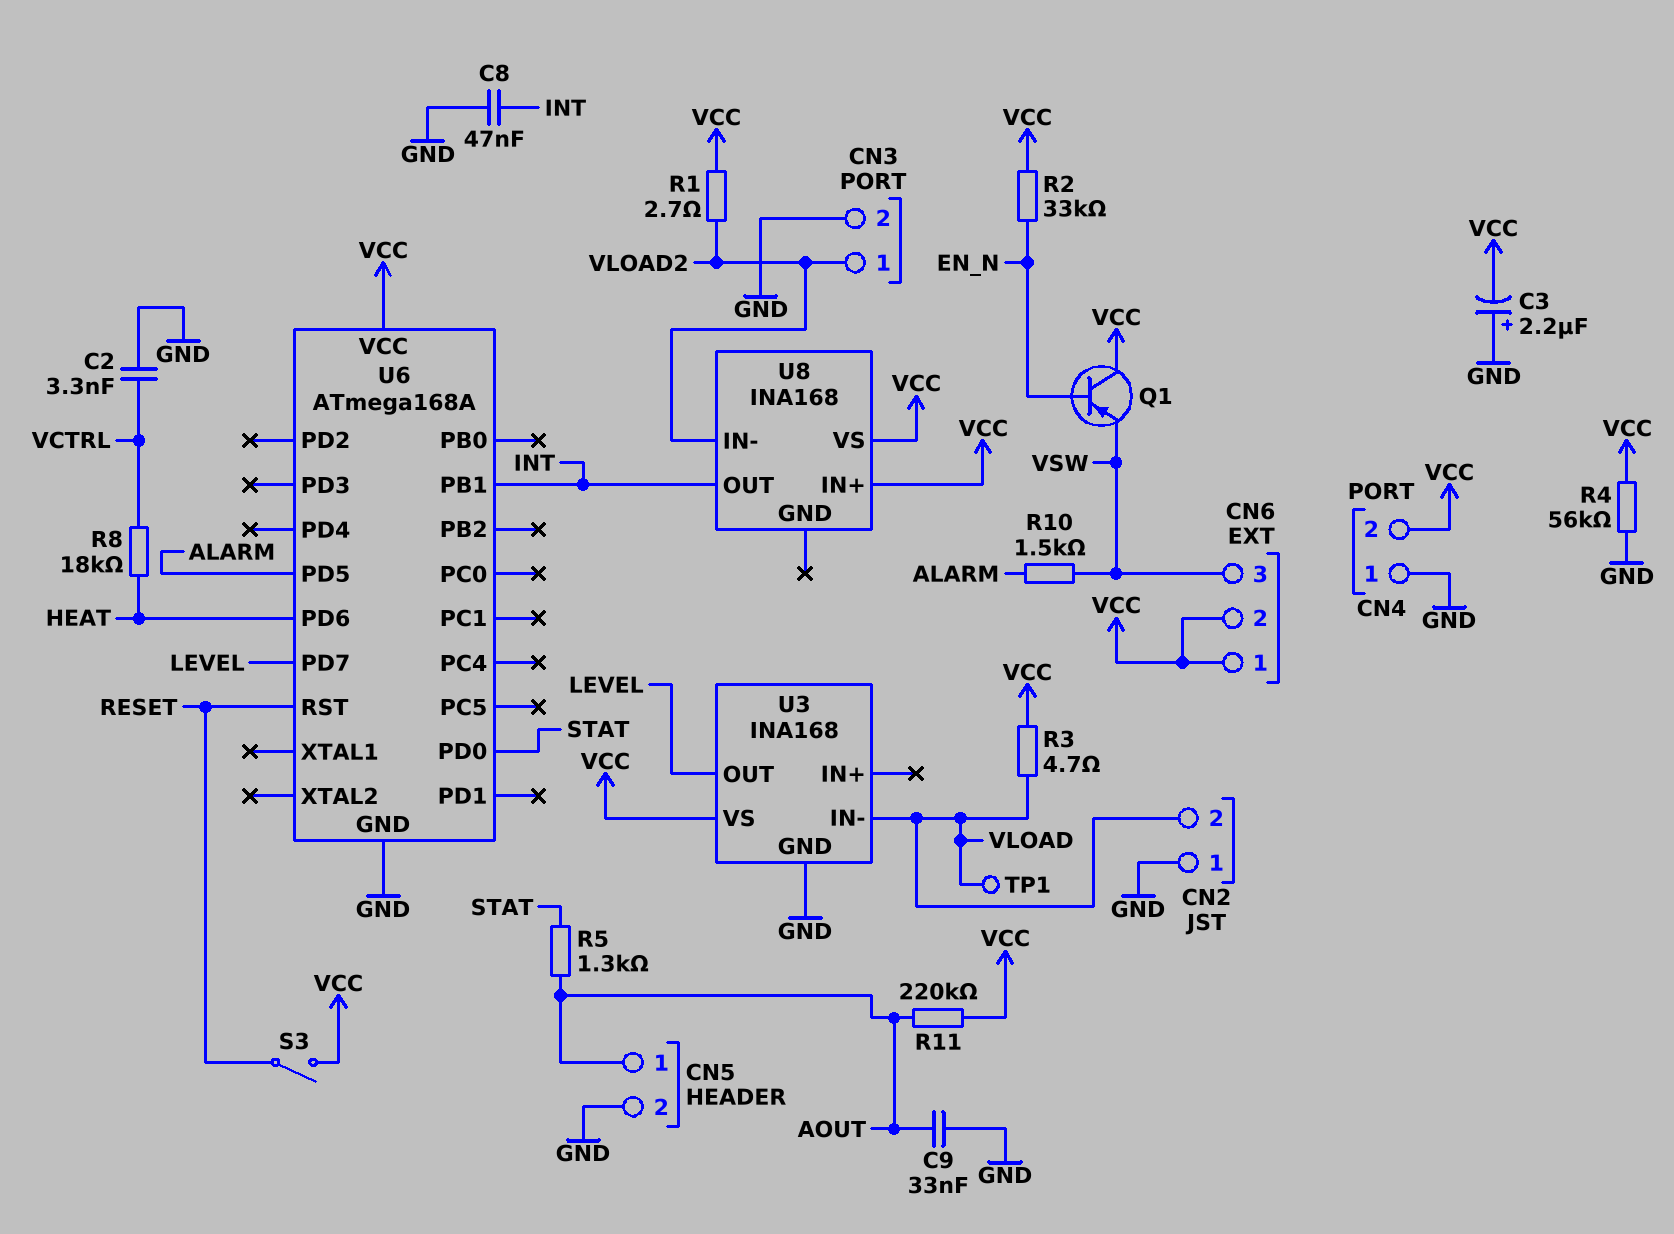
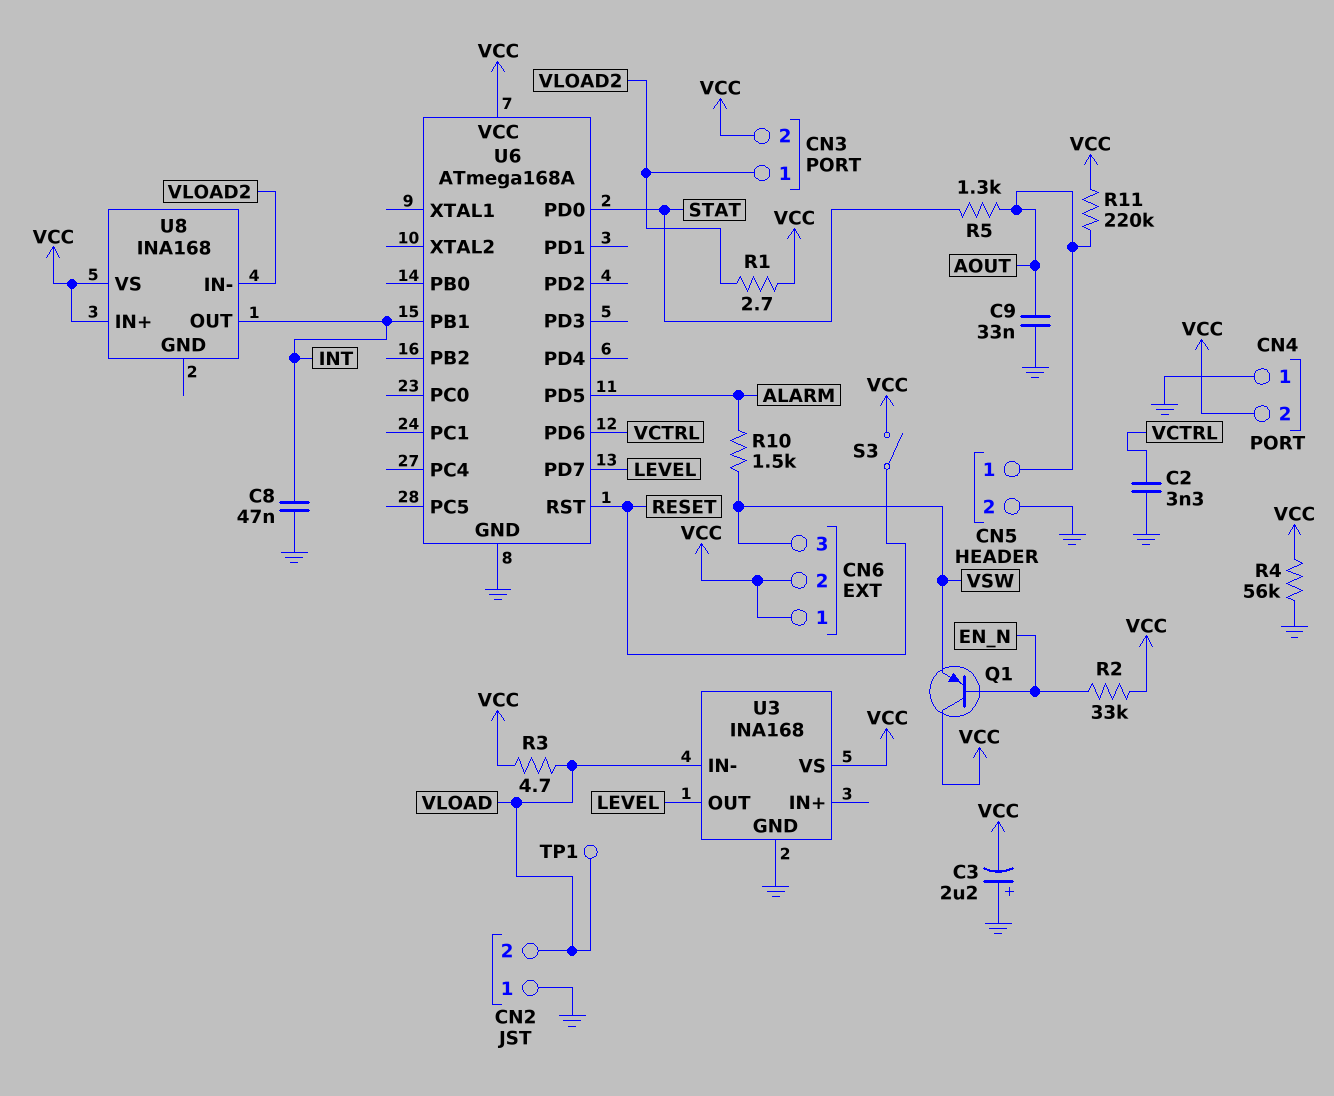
CN3 pin 2: GND -> VCC
R8: 18k (HEAT, VCTRL) -> none
U6 pin PD6: HEAT -> VCTRL

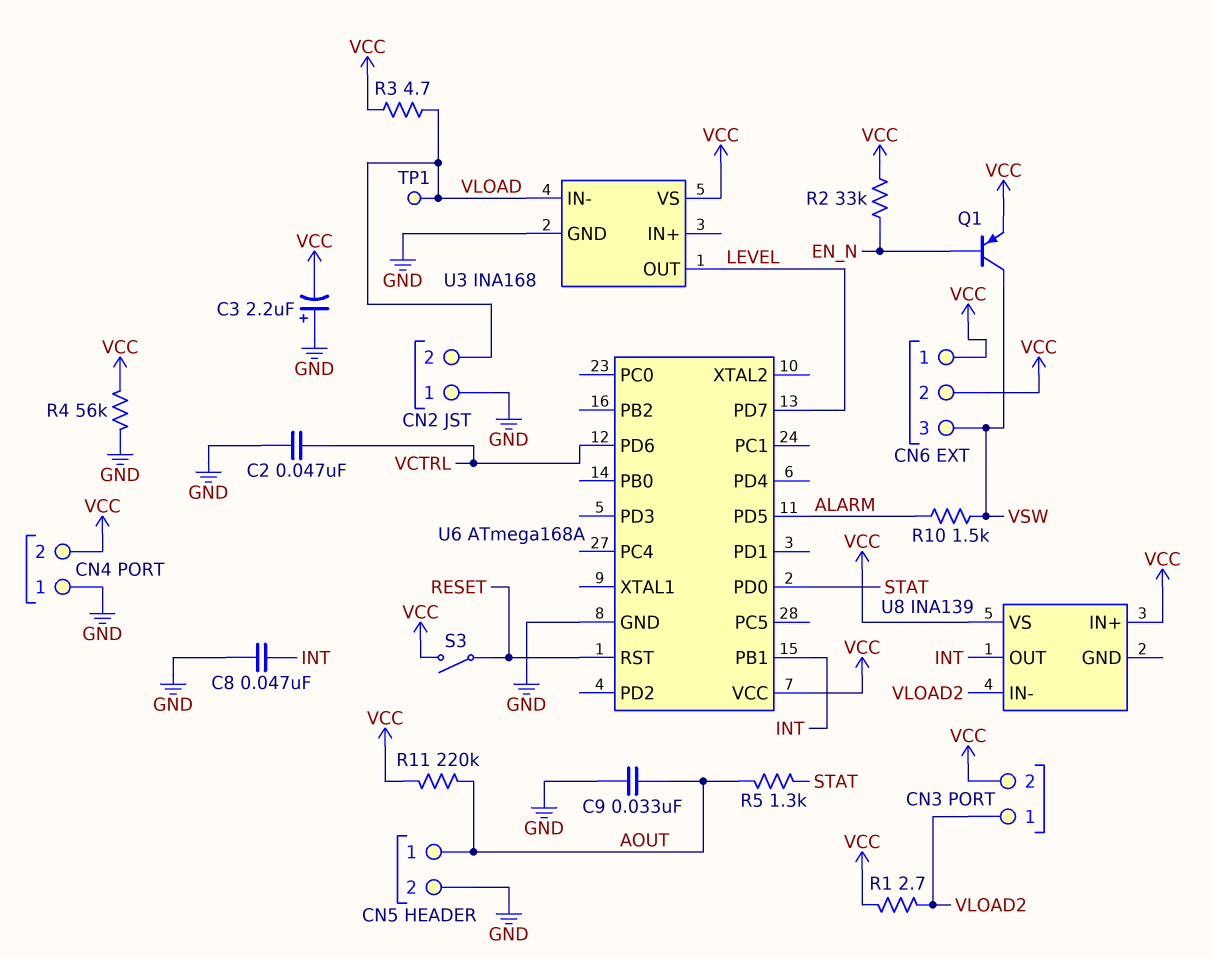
C2: 3.3nF (GND, VCTRL) -> 47nF (GND, VCTRL)
Q1: PNP (B EN_N, C VCC, E VSW) -> PNP (B EN_N, C VSW, E VCC)
U8: INA168 -> INA139

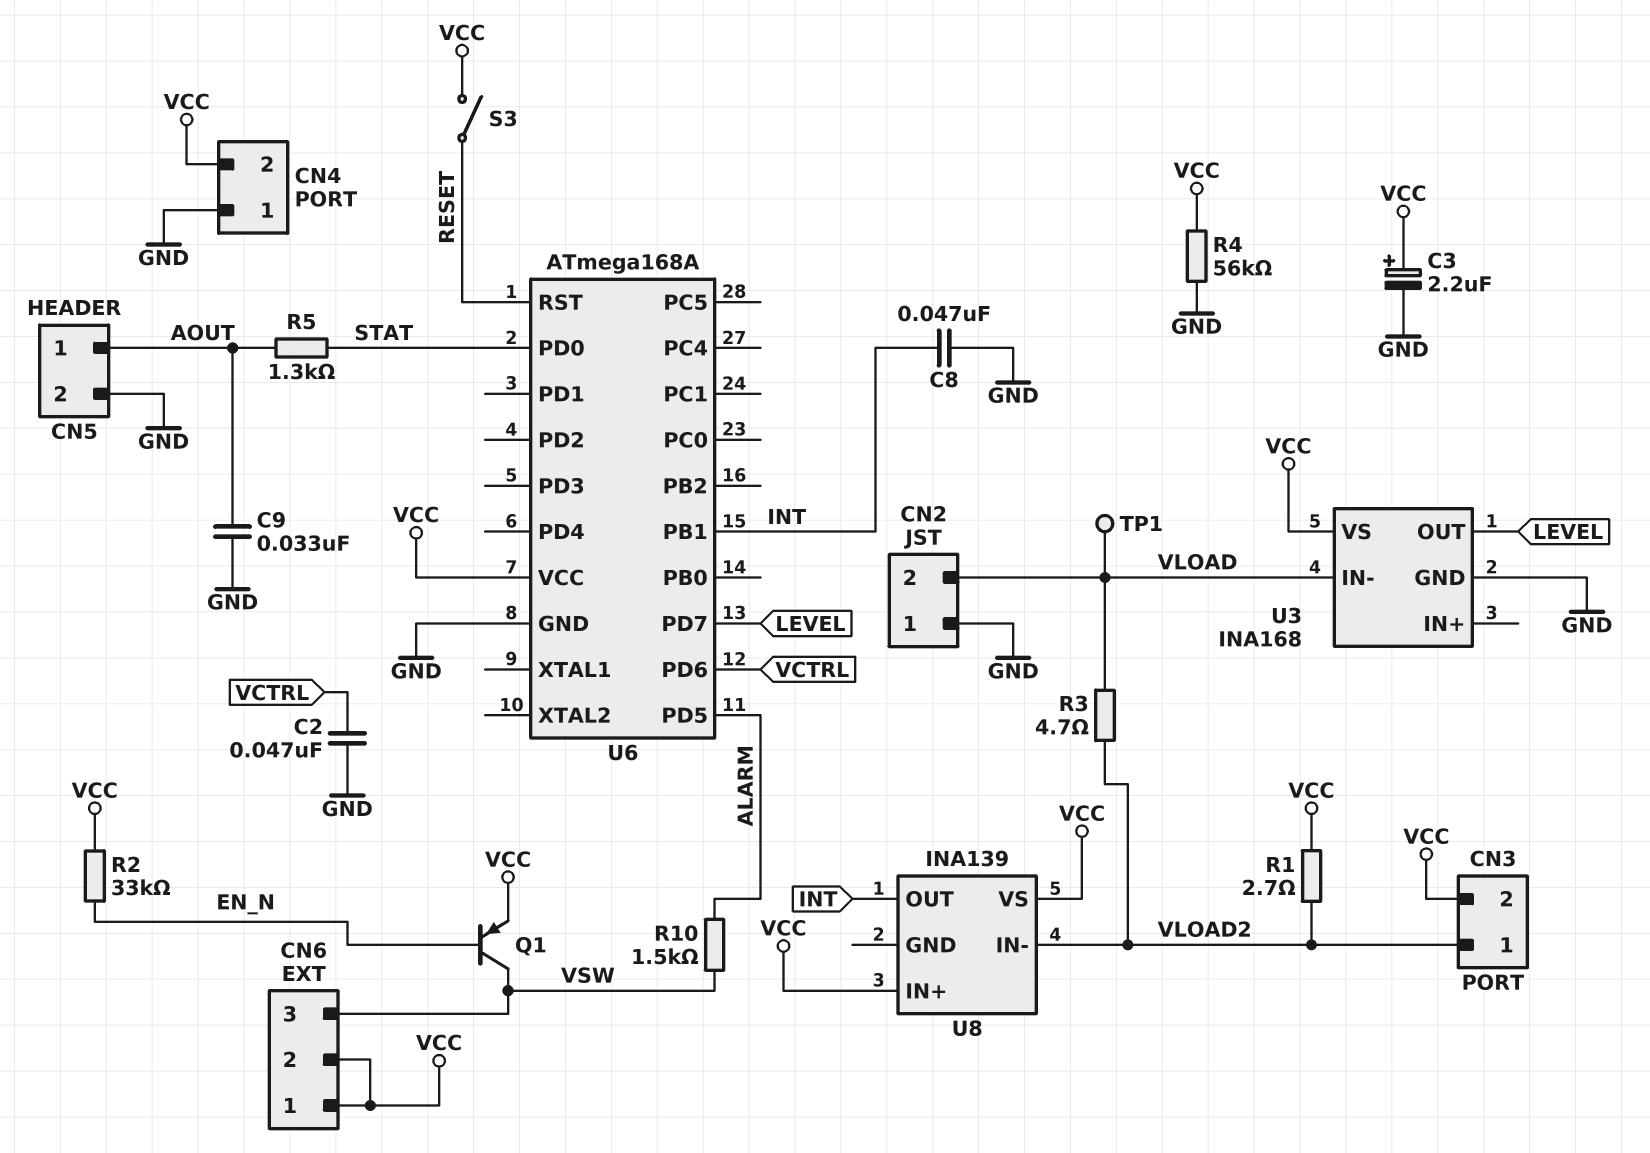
C3: 2.2uF (plus GND, minus VCC) -> 2.2uF (plus VCC, minus GND)
R3: 4.7 (VCC, VLOAD) -> 4.7 (VLOAD, VLOAD2)
R11: 220k (AOUT, VCC) -> none

